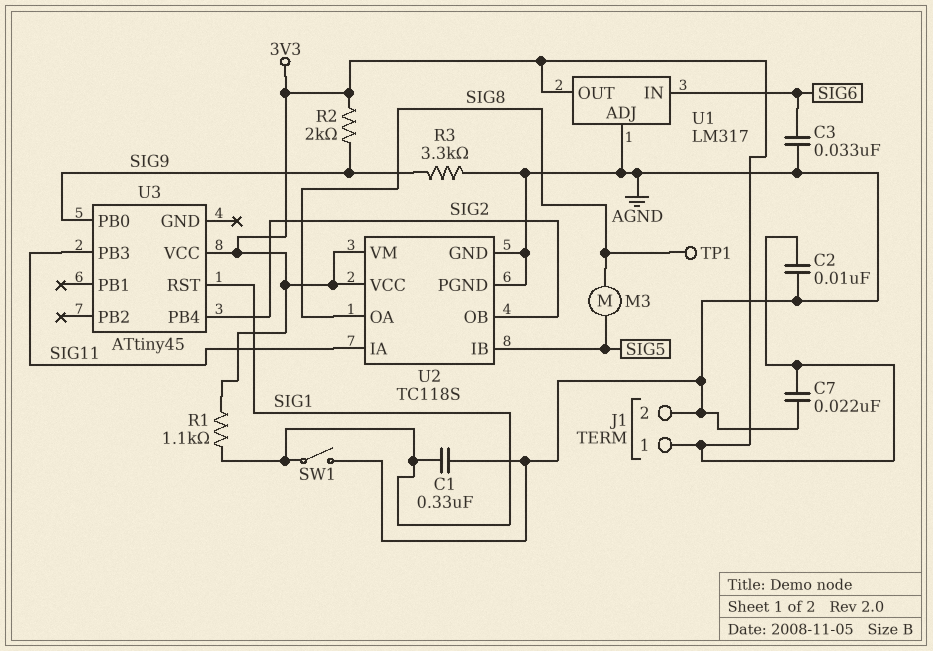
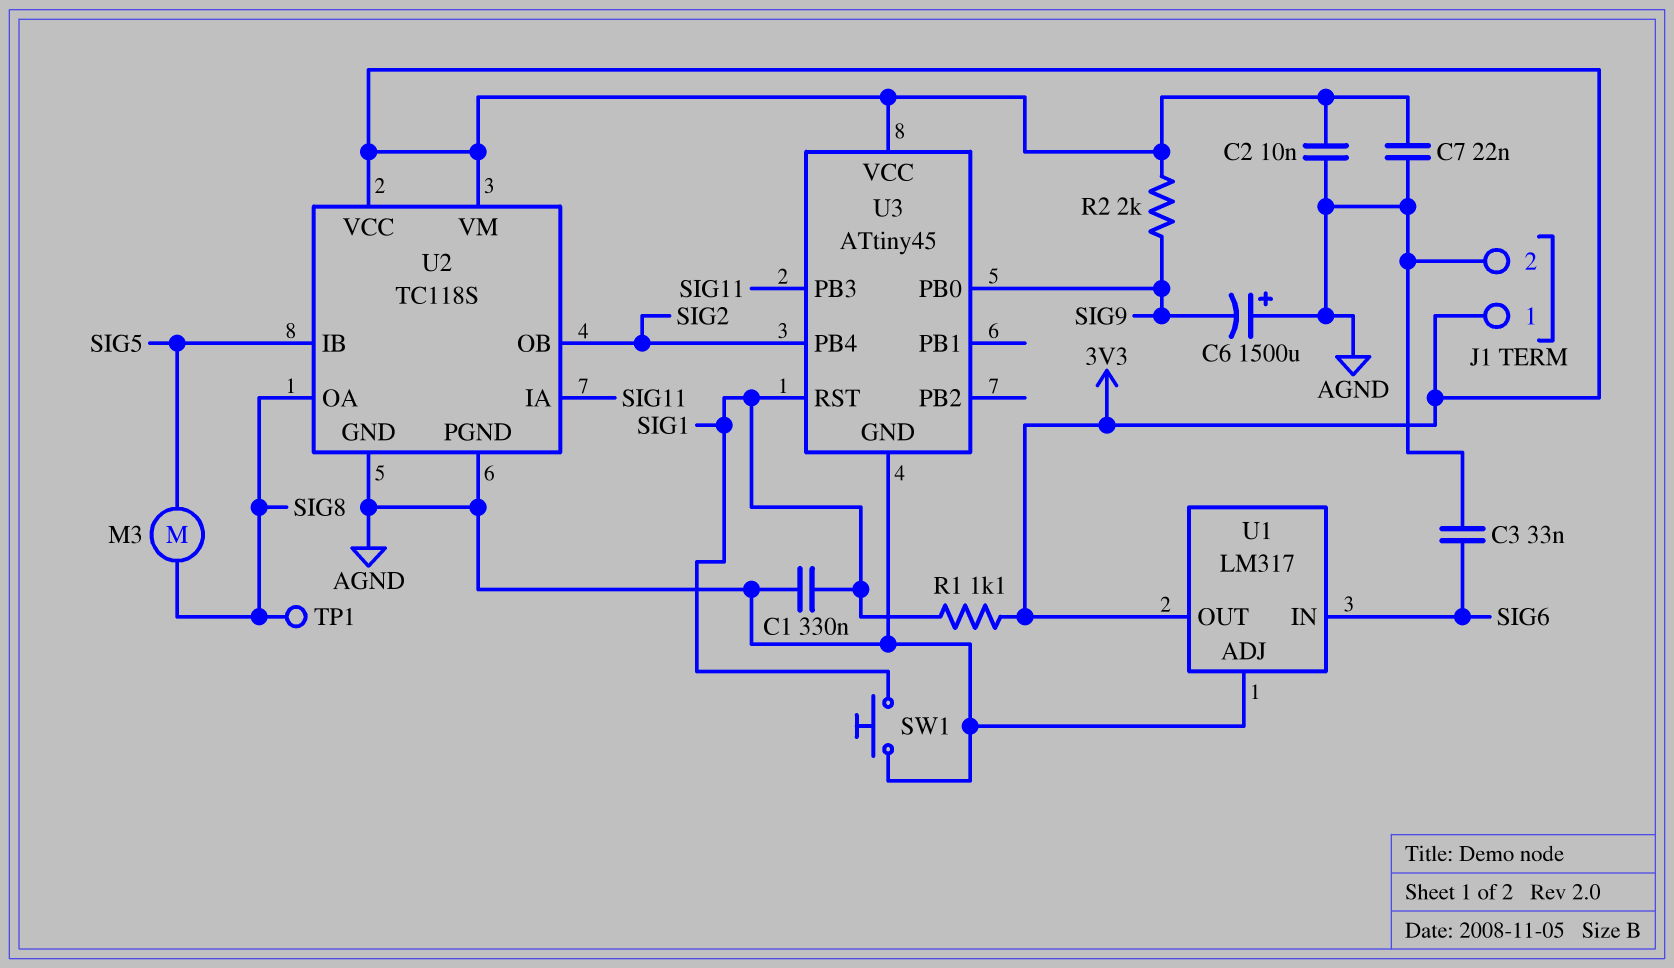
C6: none -> 1500uF (plus AGND, minus SIG9)
R3: 3.3k (AGND, SIG9) -> none
SW1: switch (AGND, SIG1) -> button (AGND, SIG1)
U3 pin GND: none -> AGND

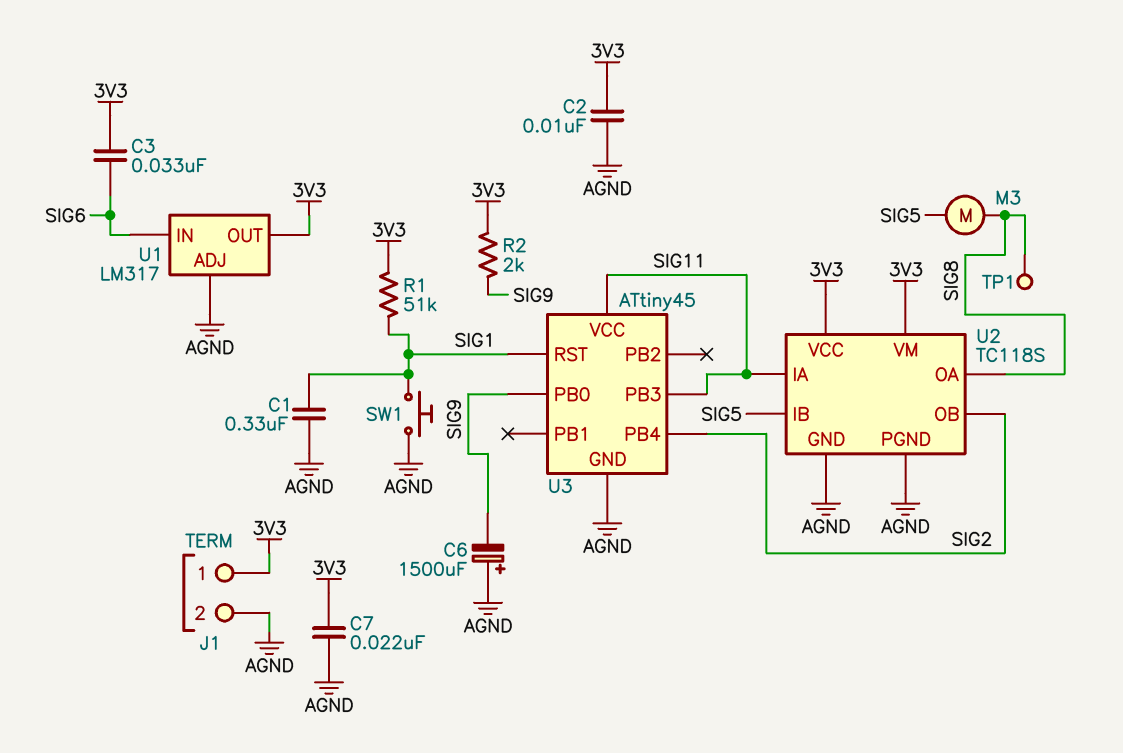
C3: 33nF (AGND, SIG6) -> 33nF (3V3, SIG6)
R1: 1.1k (3V3, SIG1) -> 51k (3V3, SIG1)
U3 pin VCC: 3V3 -> SIG11

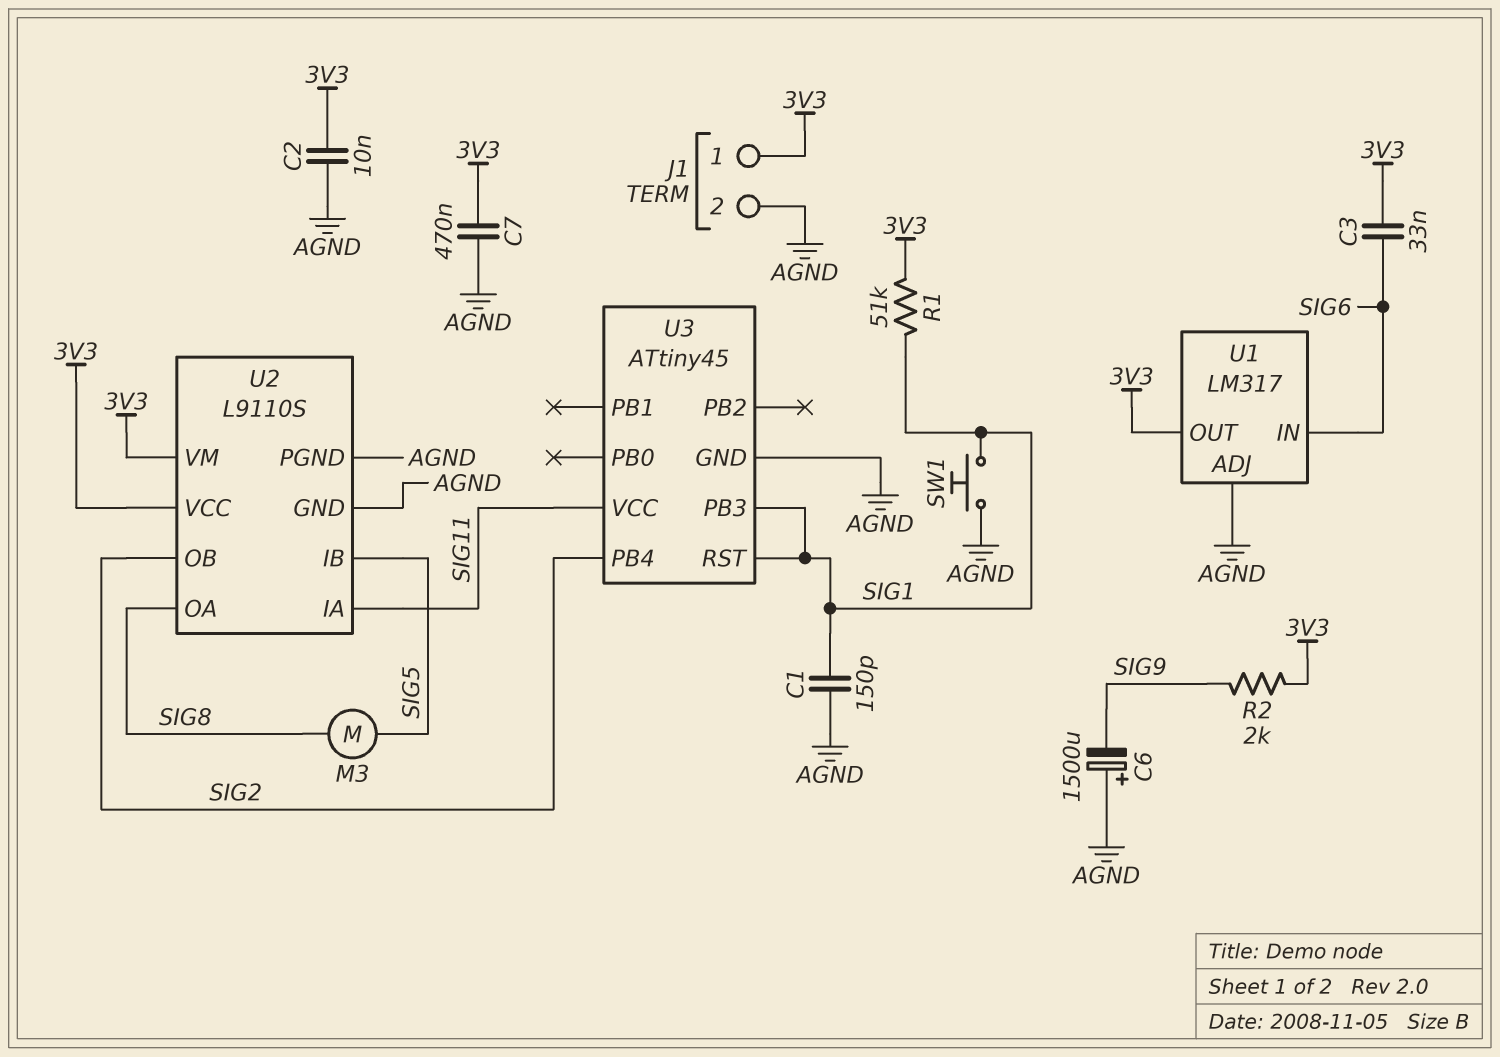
C1: 330nF (AGND, SIG1) -> 150pF (AGND, SIG1)
C7: 22nF (3V3, AGND) -> 470nF (3V3, AGND)
TP1: test point (SIG8) -> none
U2: TC118S -> L9110S
U3 pin PB0: SIG9 -> none
U3 pin PB3: SIG11 -> SIG1

